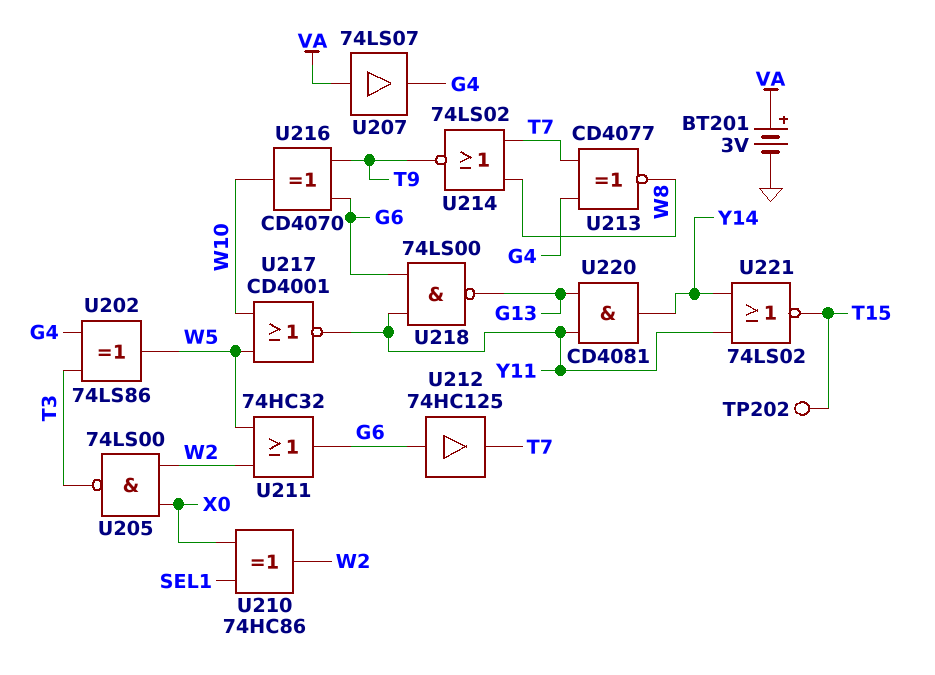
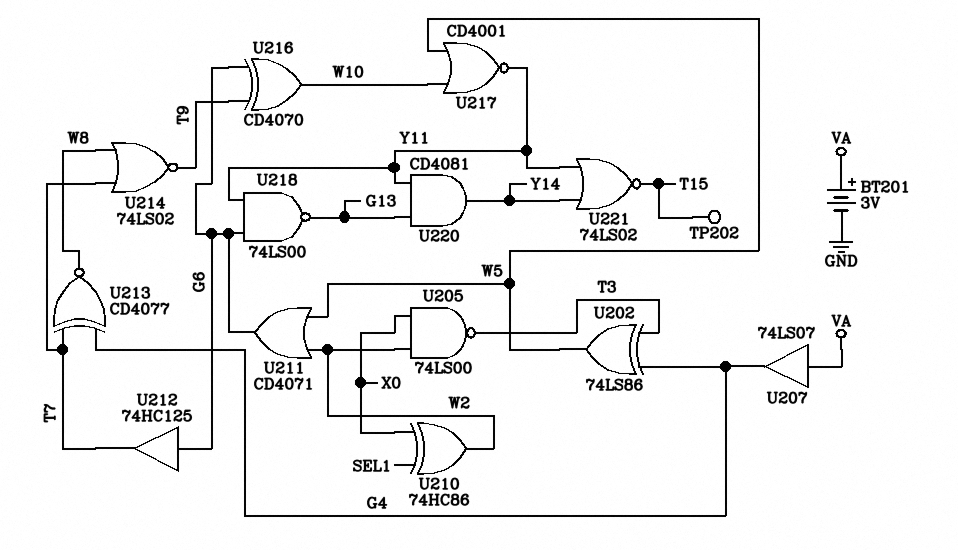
U211: OR 74HC32 (in W2, in W5, out G6) -> OR CD4071 (in W2, in W5, out G6)

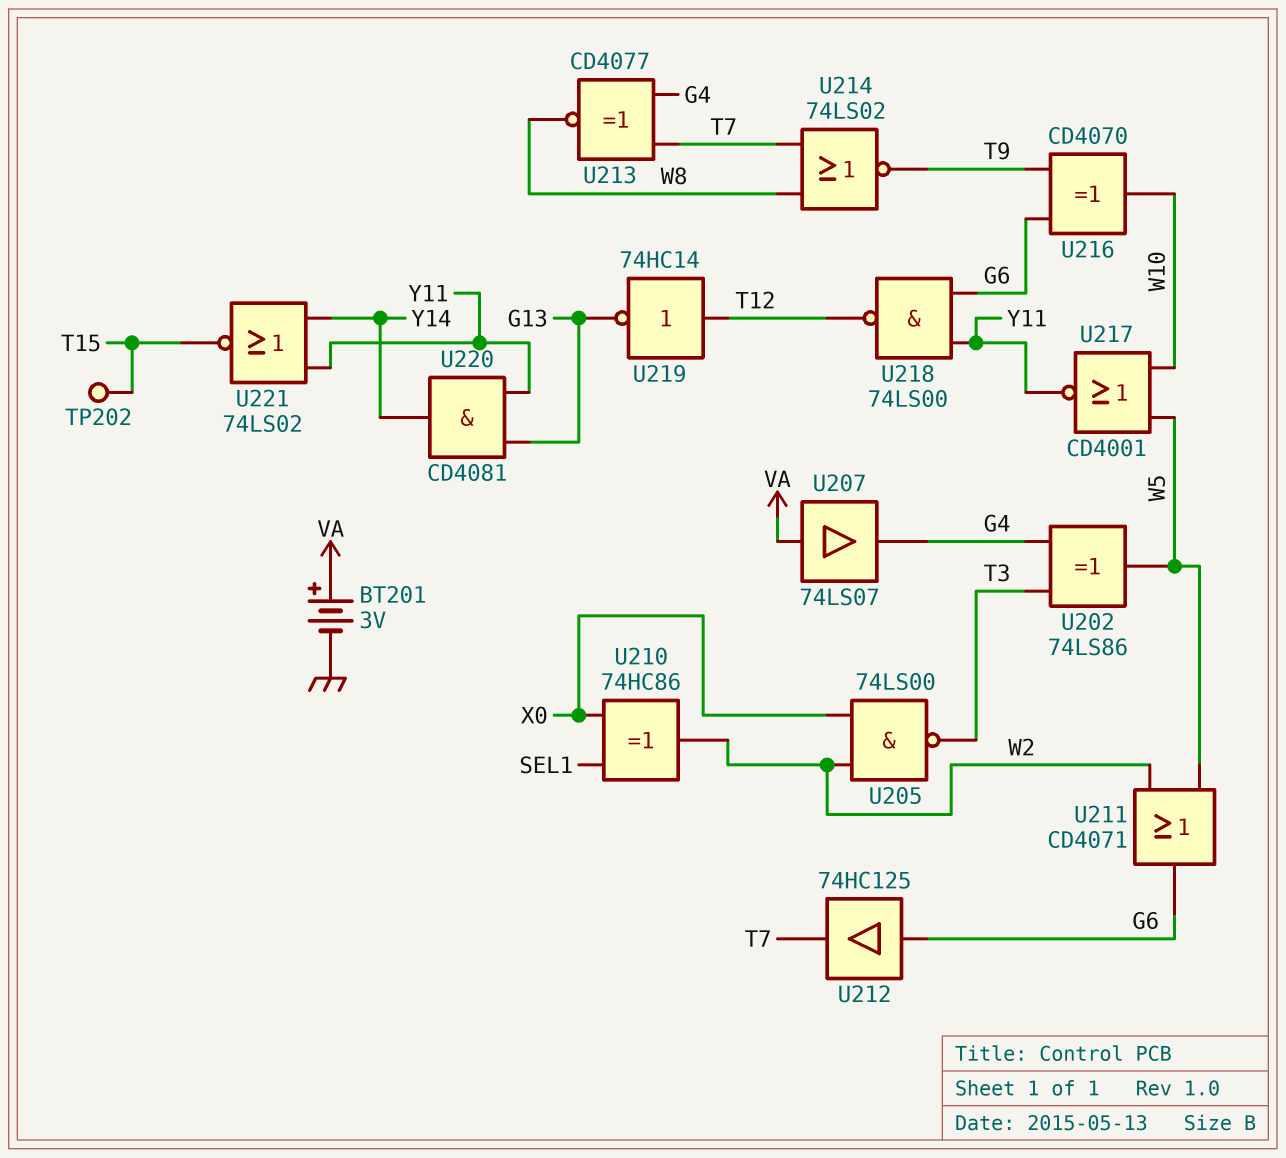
U218: NAND 74LS00 (in G6, in Y11, out G13) -> NAND 74LS00 (in G6, in Y11, out T12)
U219: none -> NOT 74HC14 (in T12, out G13)

